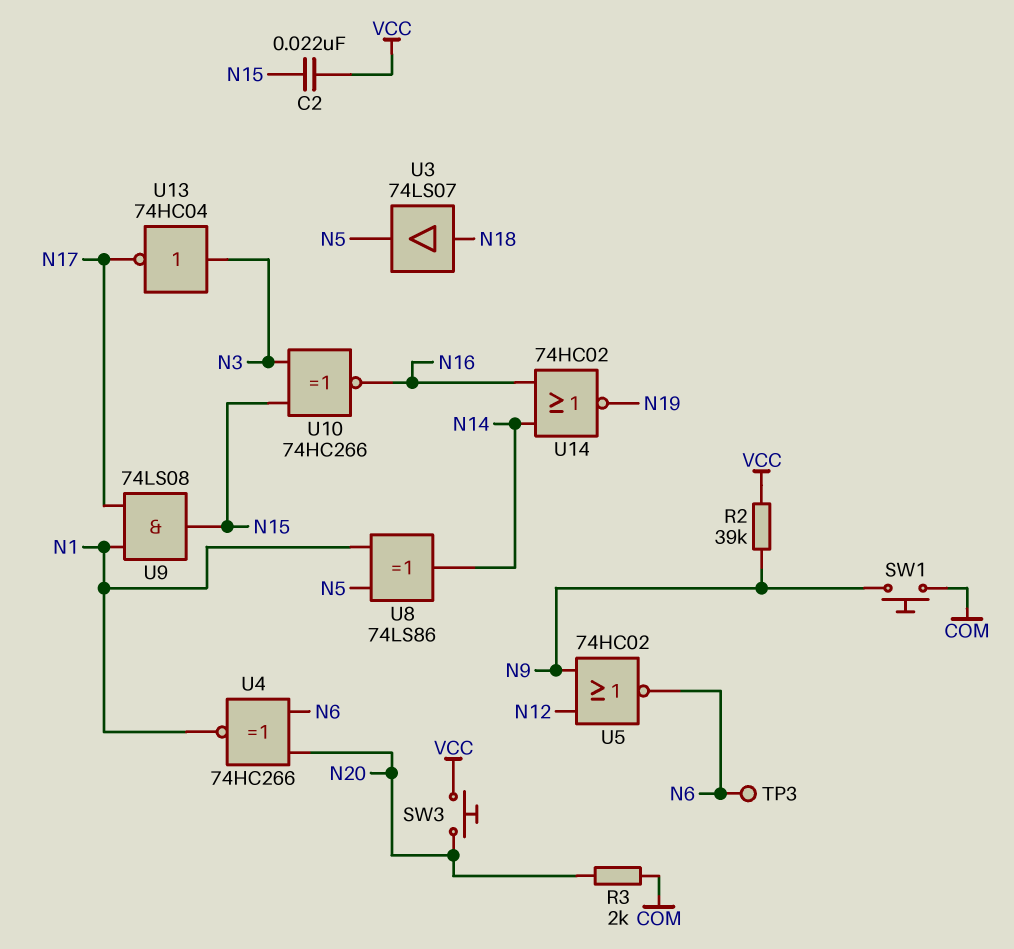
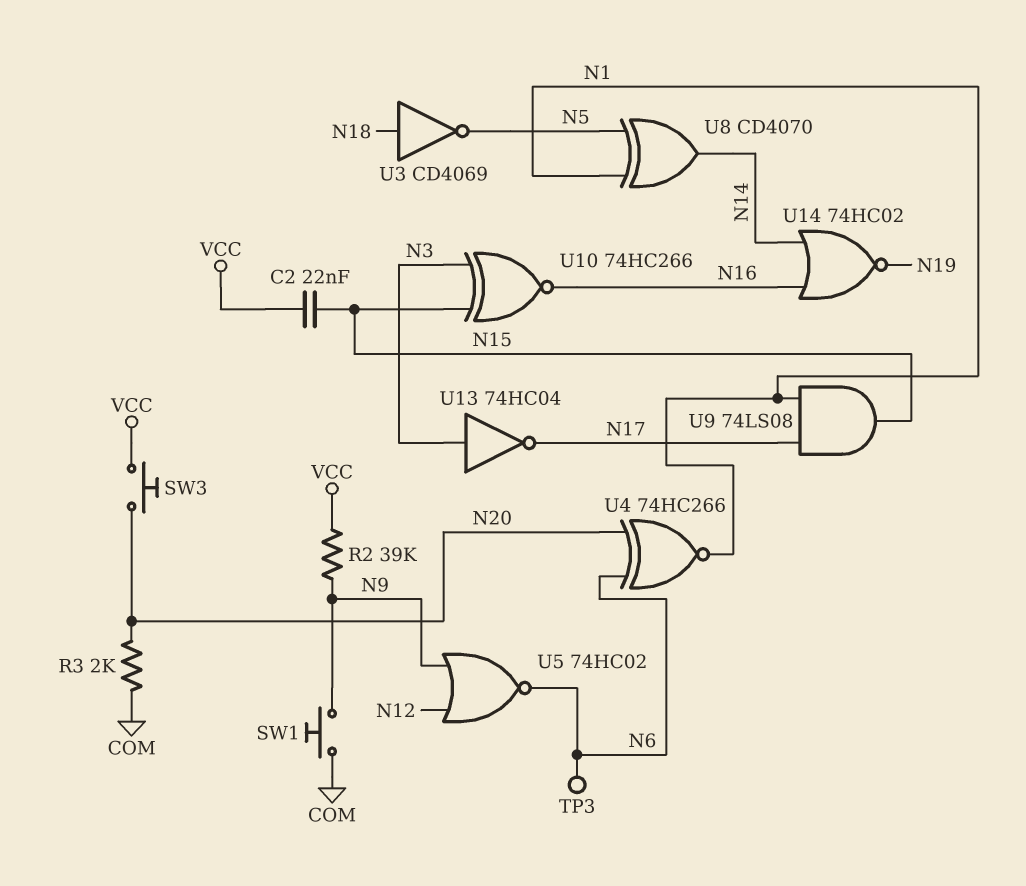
U3: buffer 74LS07 (in N18, out N5) -> NOT CD4069 (in N18, out N5)
U8: XOR 74LS86 (in N1, in N5, out N14) -> XOR CD4070 (in N1, in N5, out N14)

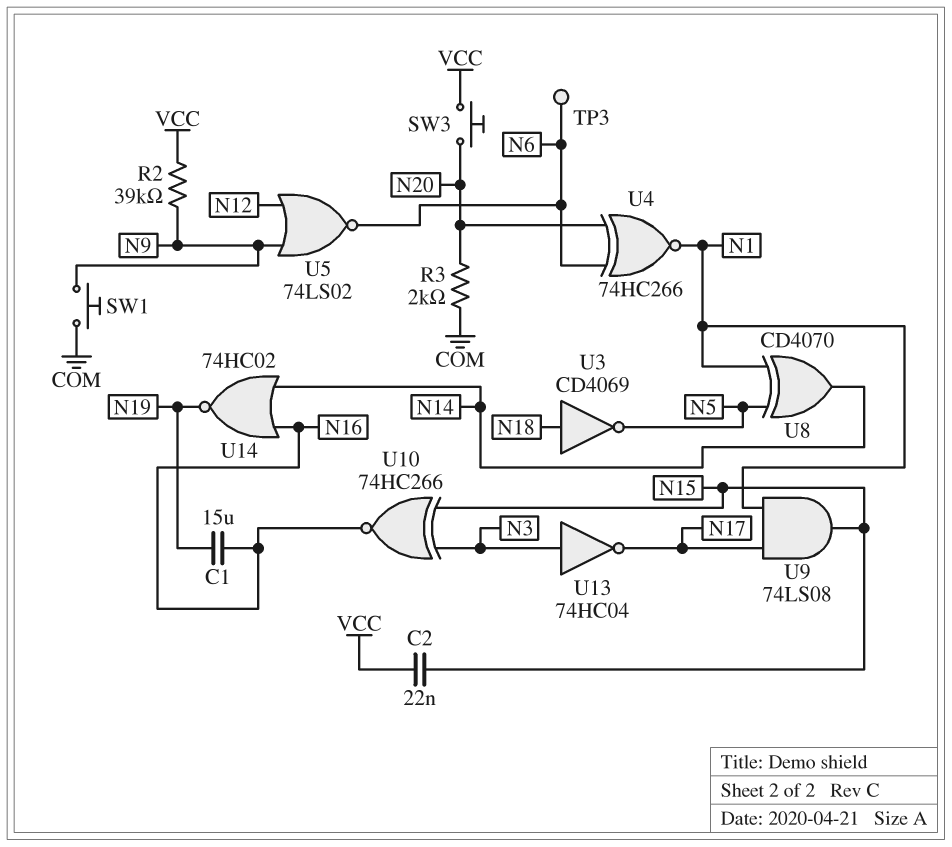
C1: none -> 15uF (N16, N19)
U5: NOR 74HC02 (in N9, in N12, out N6) -> NOR 74LS02 (in N9, in N12, out N6)

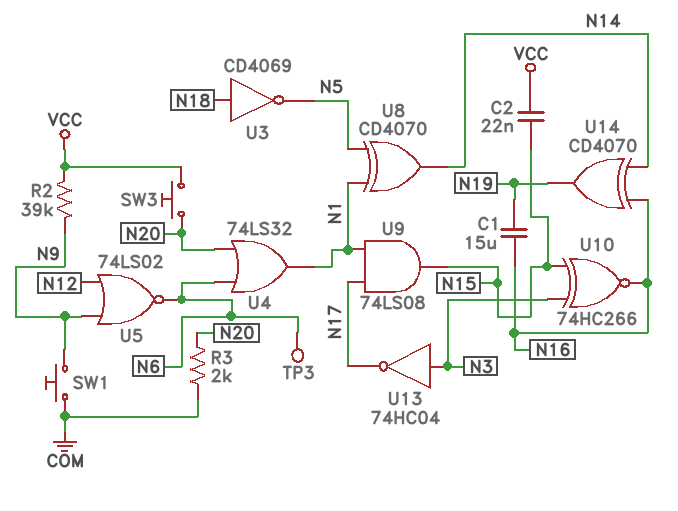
U4: XNOR 74HC266 (in N6, in N20, out N1) -> OR 74LS32 (in N6, in N20, out N1)
U14: NOR 74HC02 (in N14, in N16, out N19) -> XOR CD4070 (in N14, in N16, out N19)

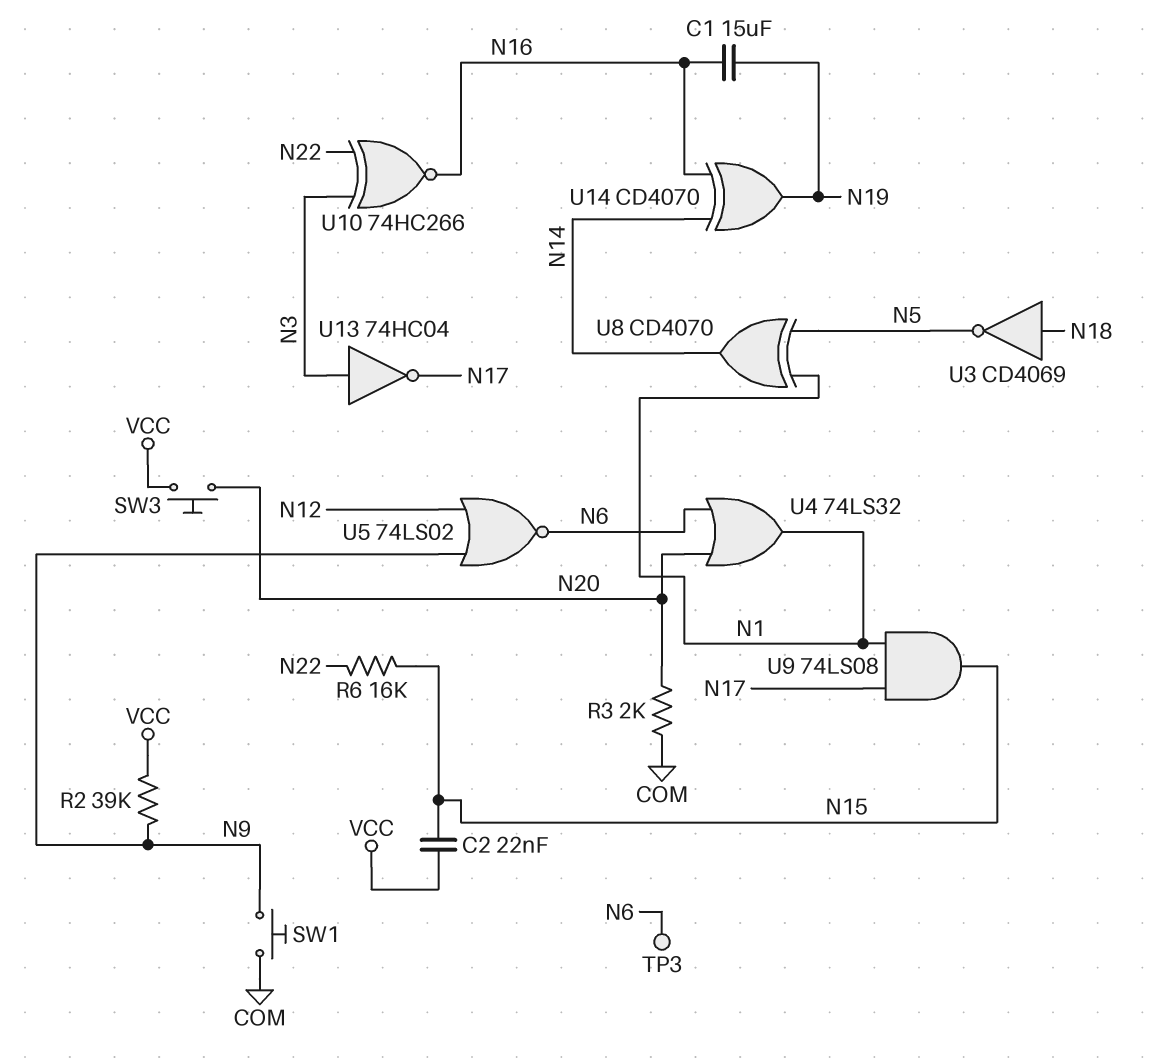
R6: none -> 16k (N15, N22)
U10: XNOR 74HC266 (in N3, in N15, out N16) -> XNOR 74HC266 (in N3, in N22, out N16)

